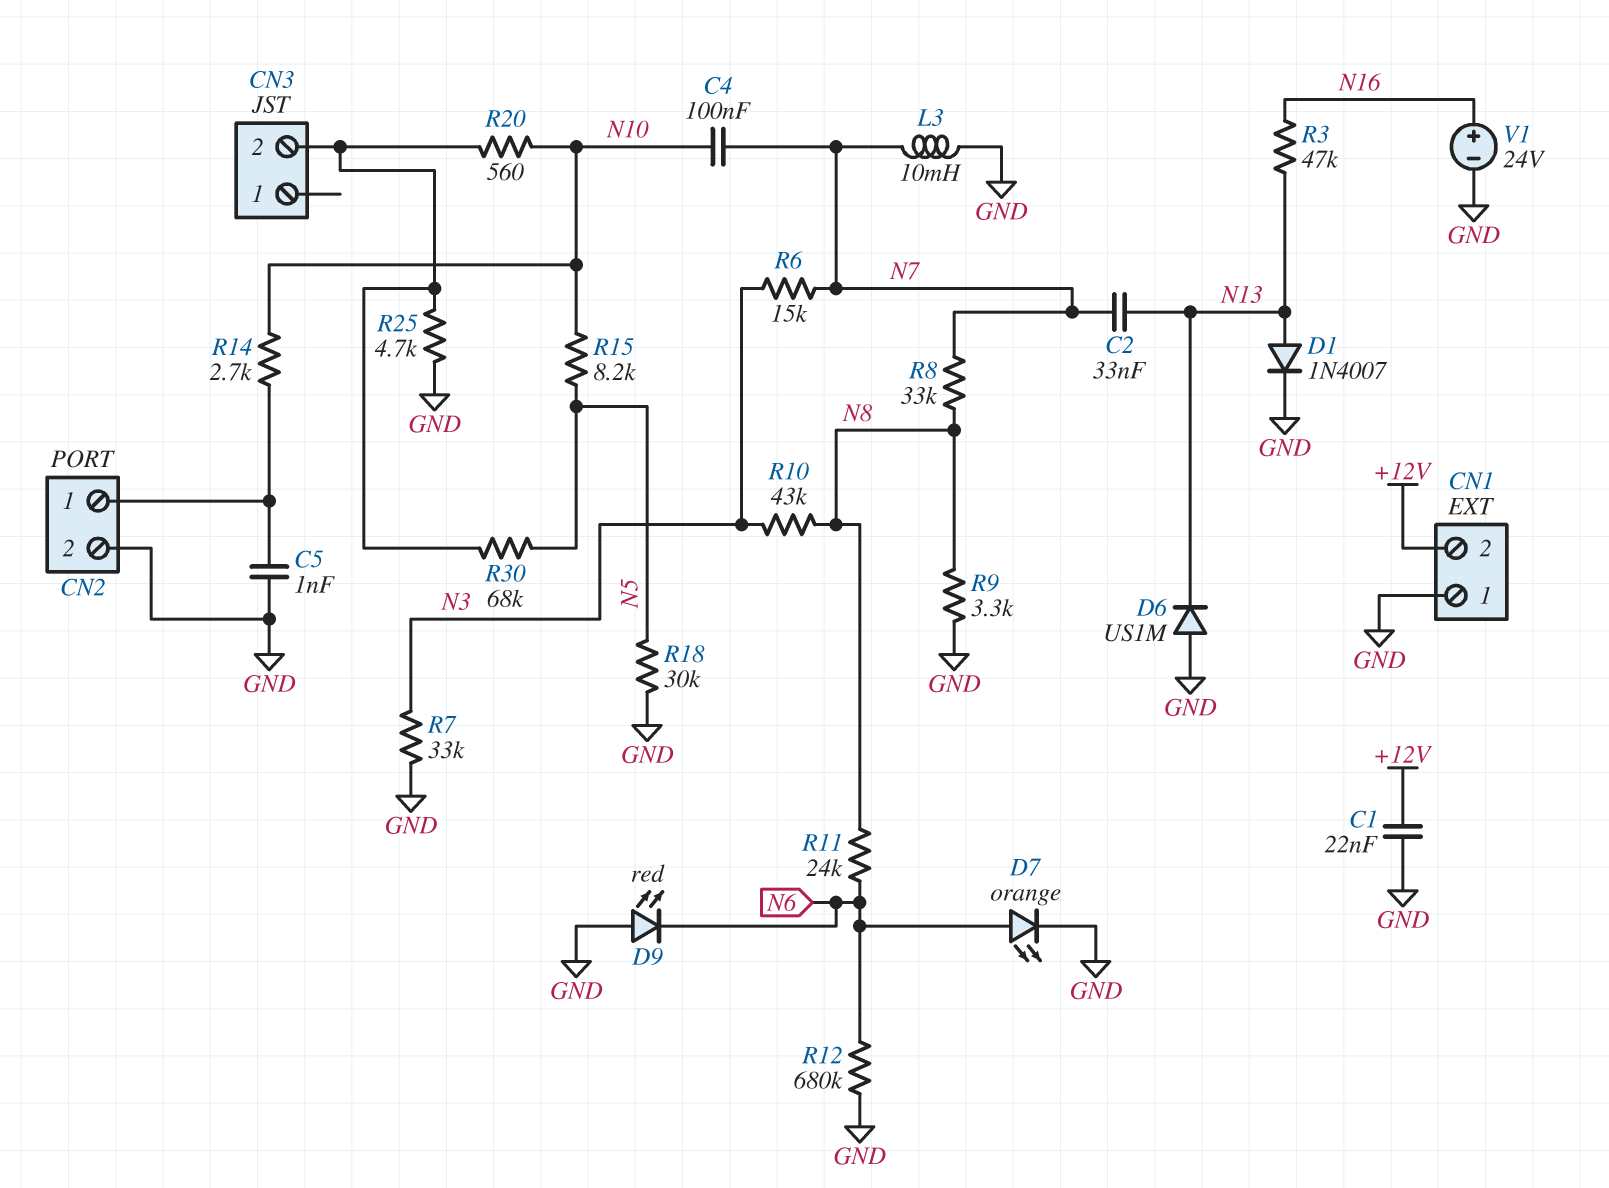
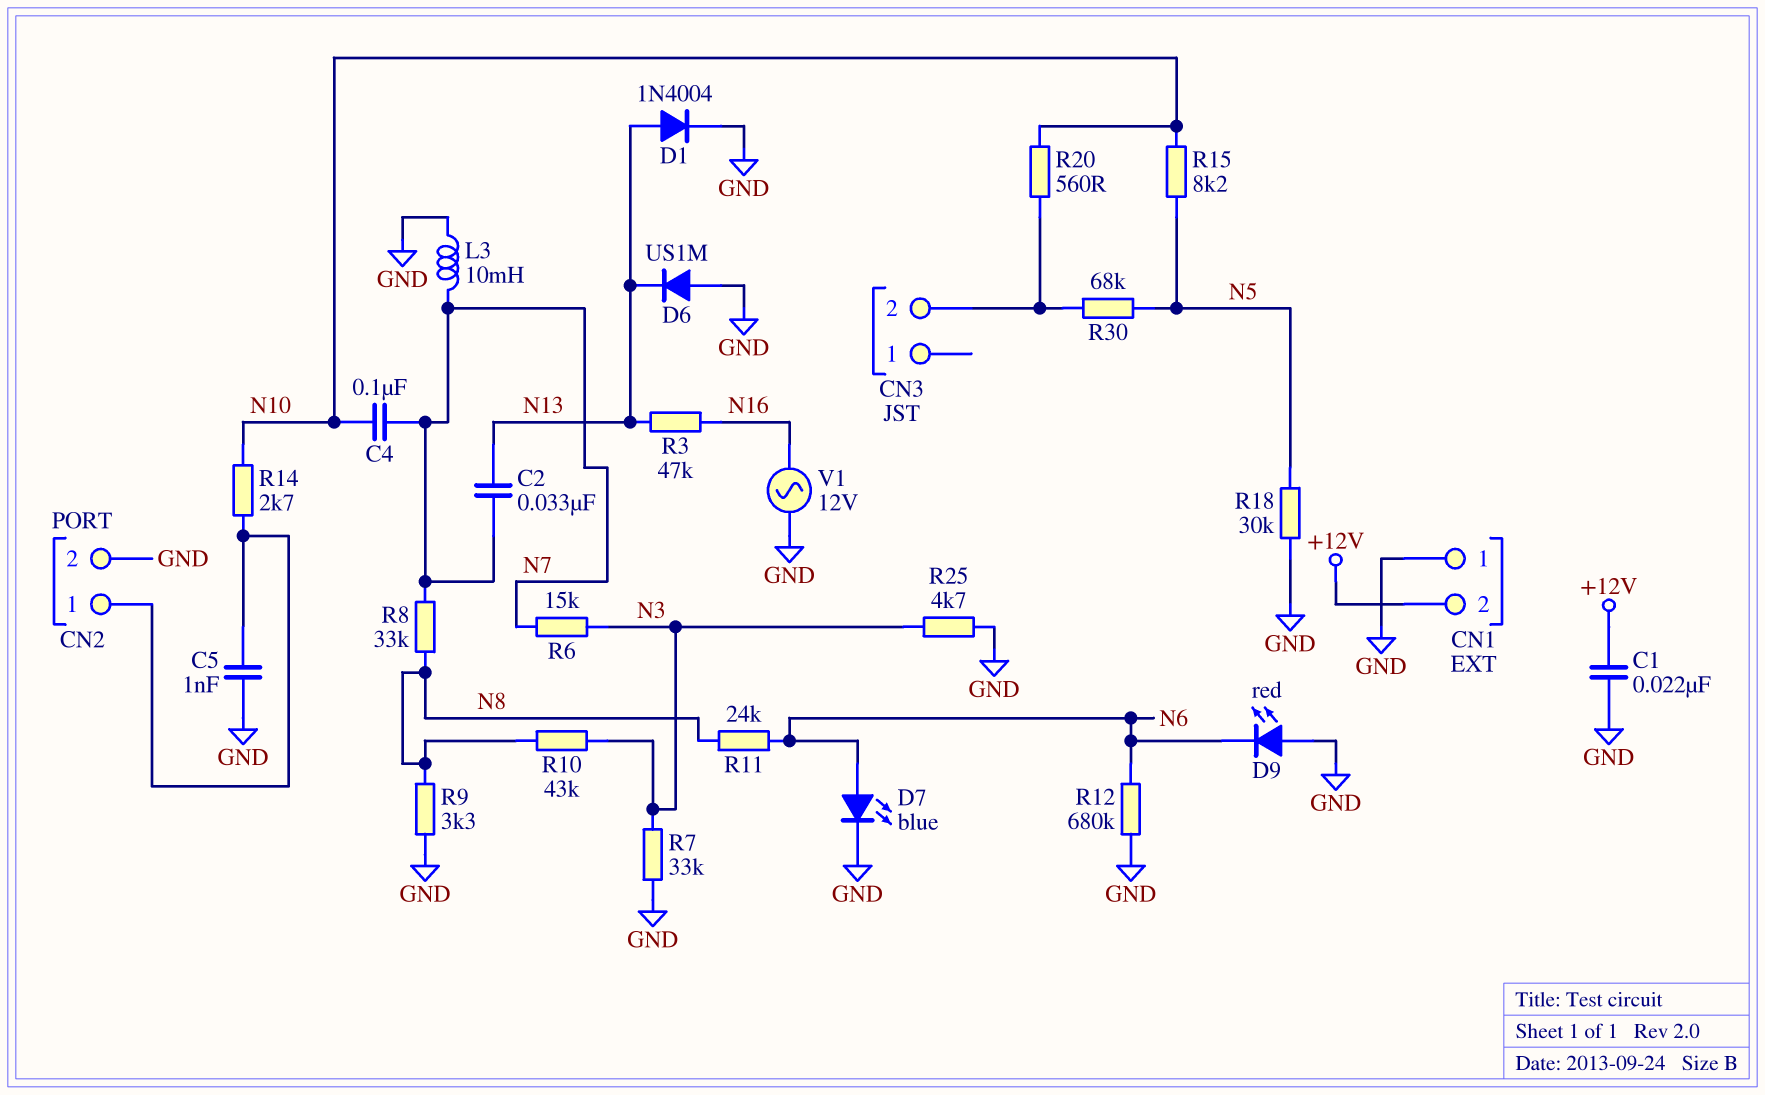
D1: diode 1N4007 (A N13, K GND) -> diode 1N4004 (A N13, K GND)
D7: LED orange (A N6, K GND) -> LED blue (A N6, K GND)
R25: 4.7k (CN3/2, GND) -> 4.7k (GND, N3)
V1: 24V (plus N16, minus GND) -> AC 12V (GND, N16)

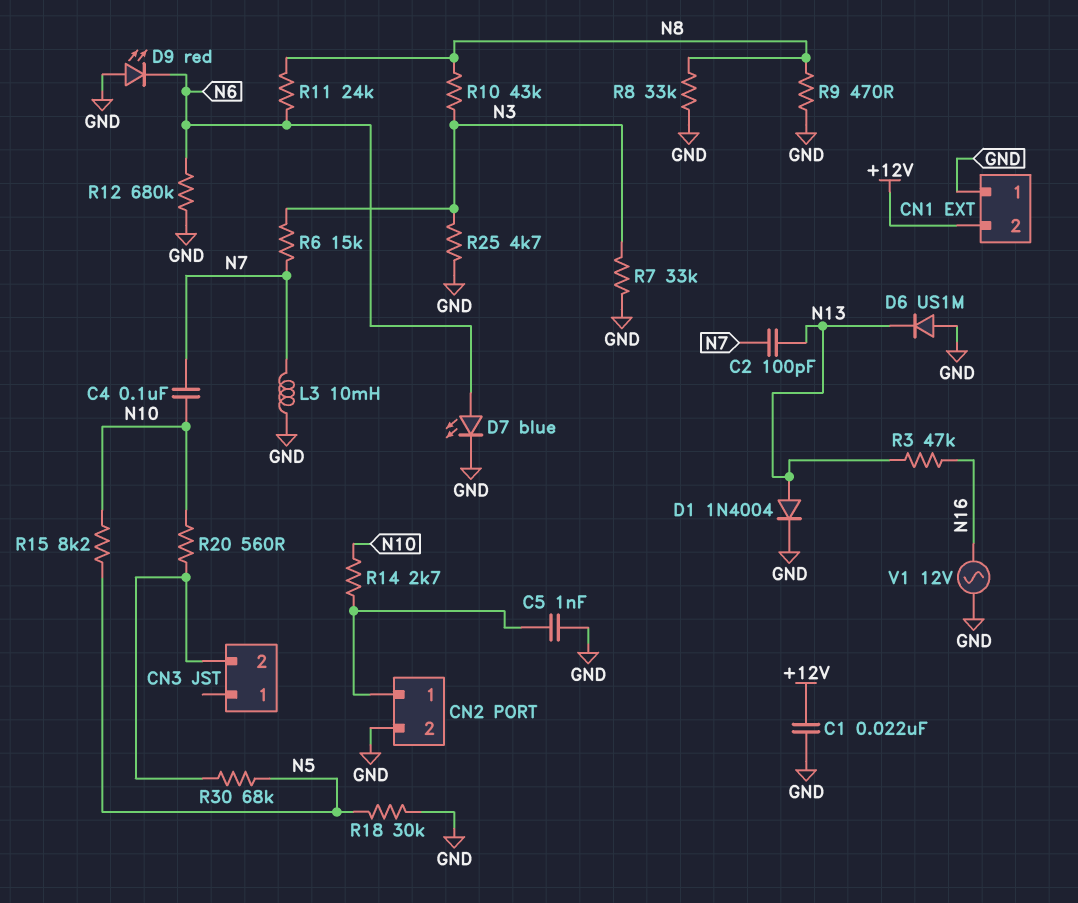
C2: 33nF (N7, N13) -> 100pF (N7, N13)
R8: 33k (N7, N8) -> 33k (GND, N8)
R9: 3.3k (GND, N8) -> 470 (GND, N8)

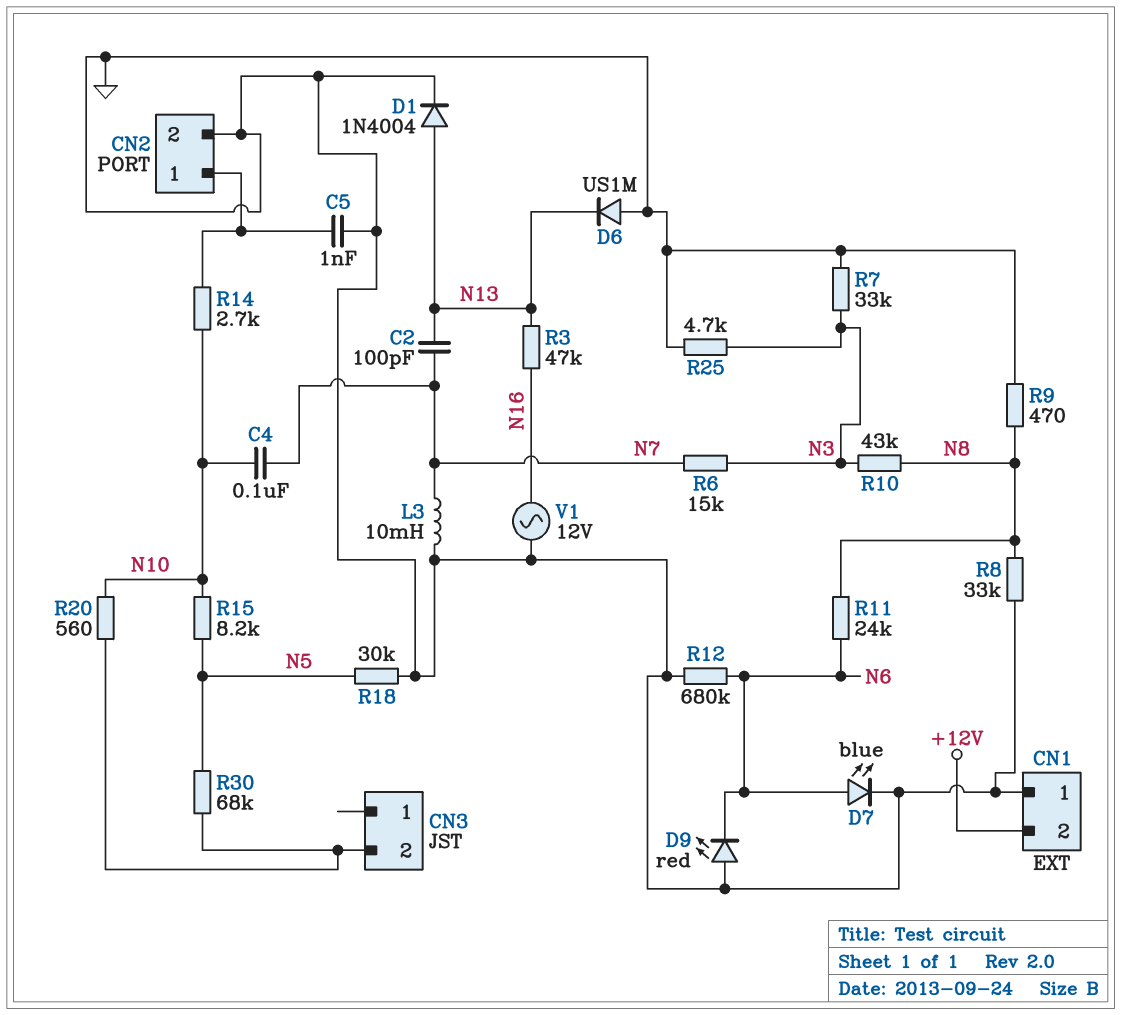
C1: 22nF (+12V, GND) -> none

